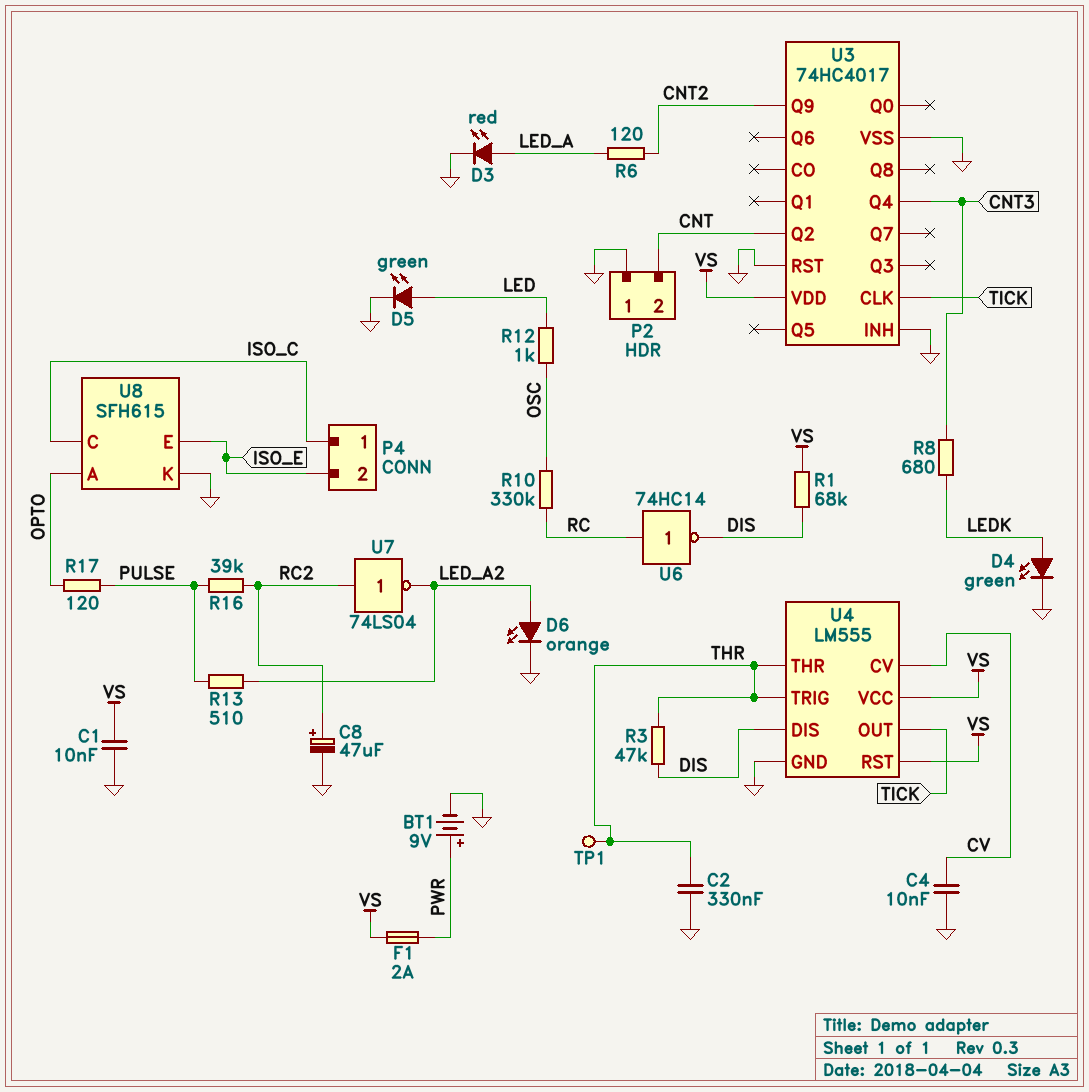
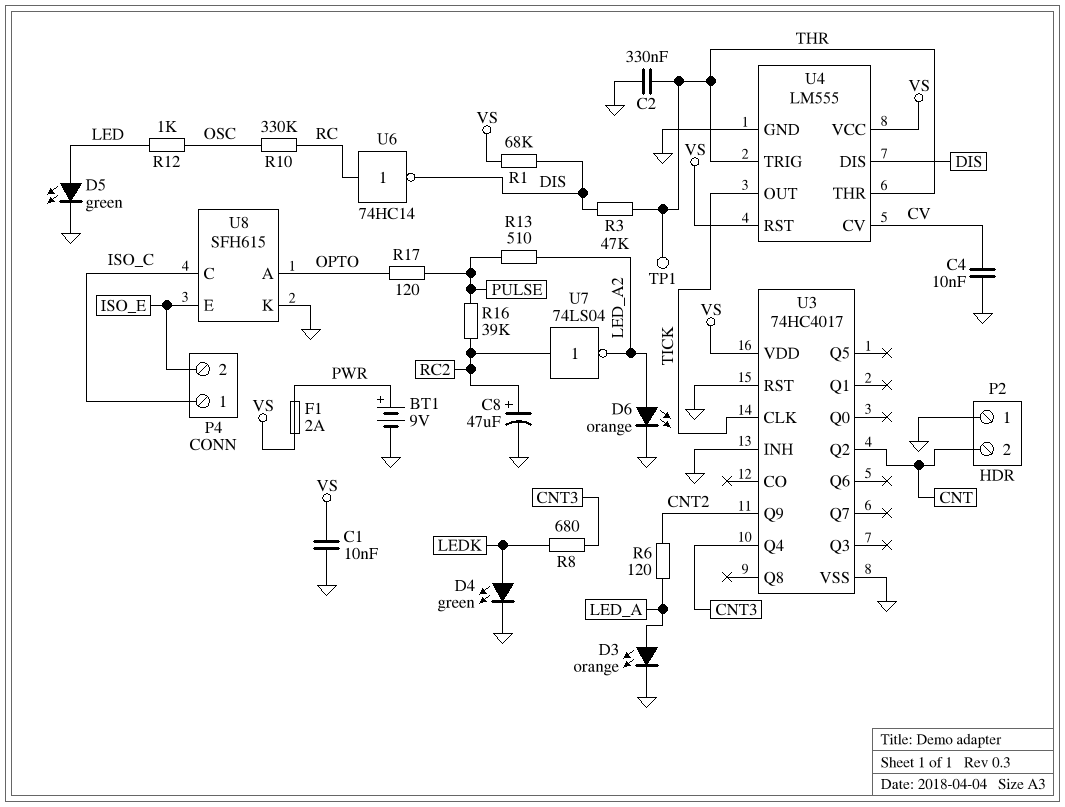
D3: LED red (A LED_A, K GND) -> LED orange (A LED_A, K GND)

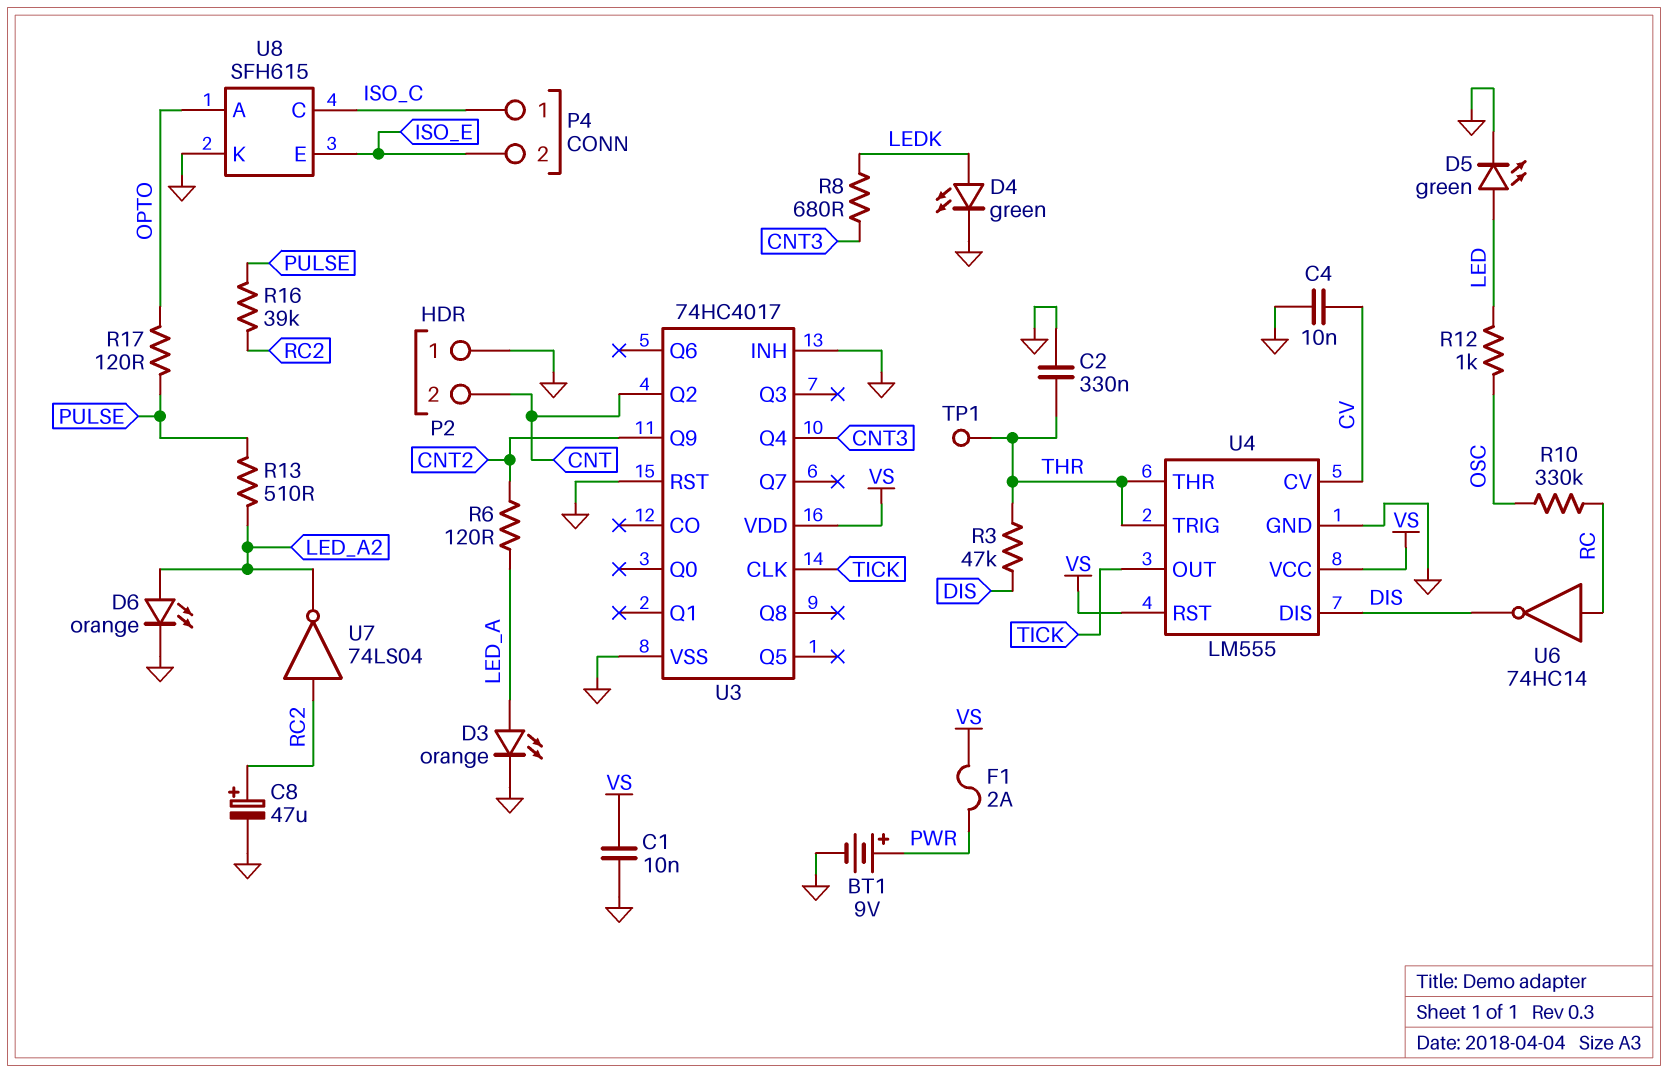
R1: 68k (DIS, VS) -> none

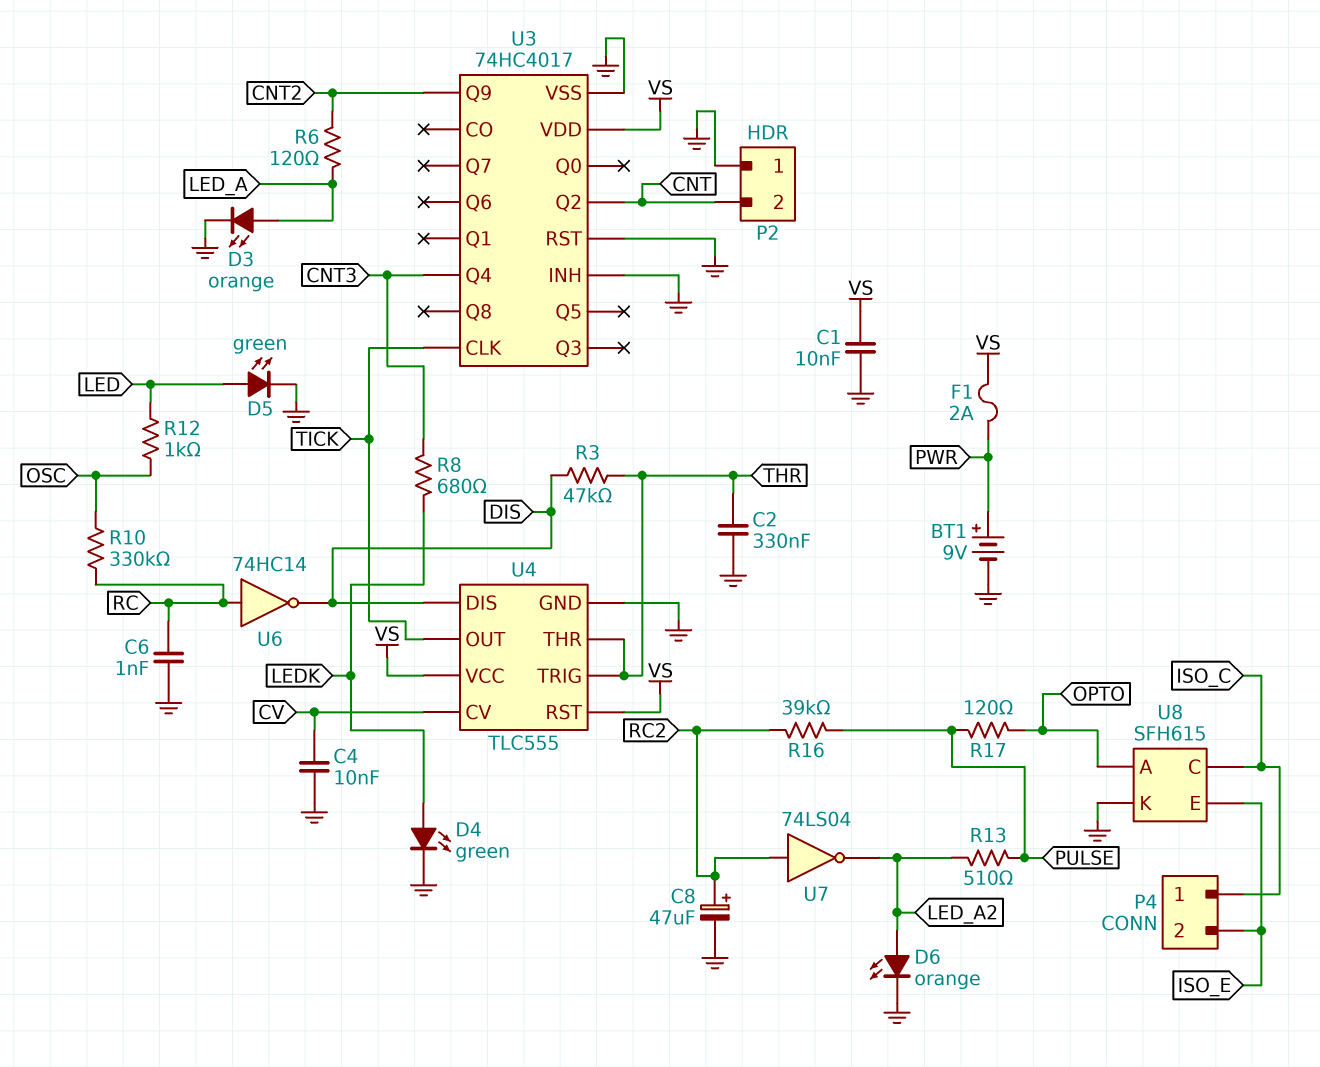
C6: none -> 1nF (GND, RC)
TP1: test point (THR) -> none
U4: LM555 -> TLC555

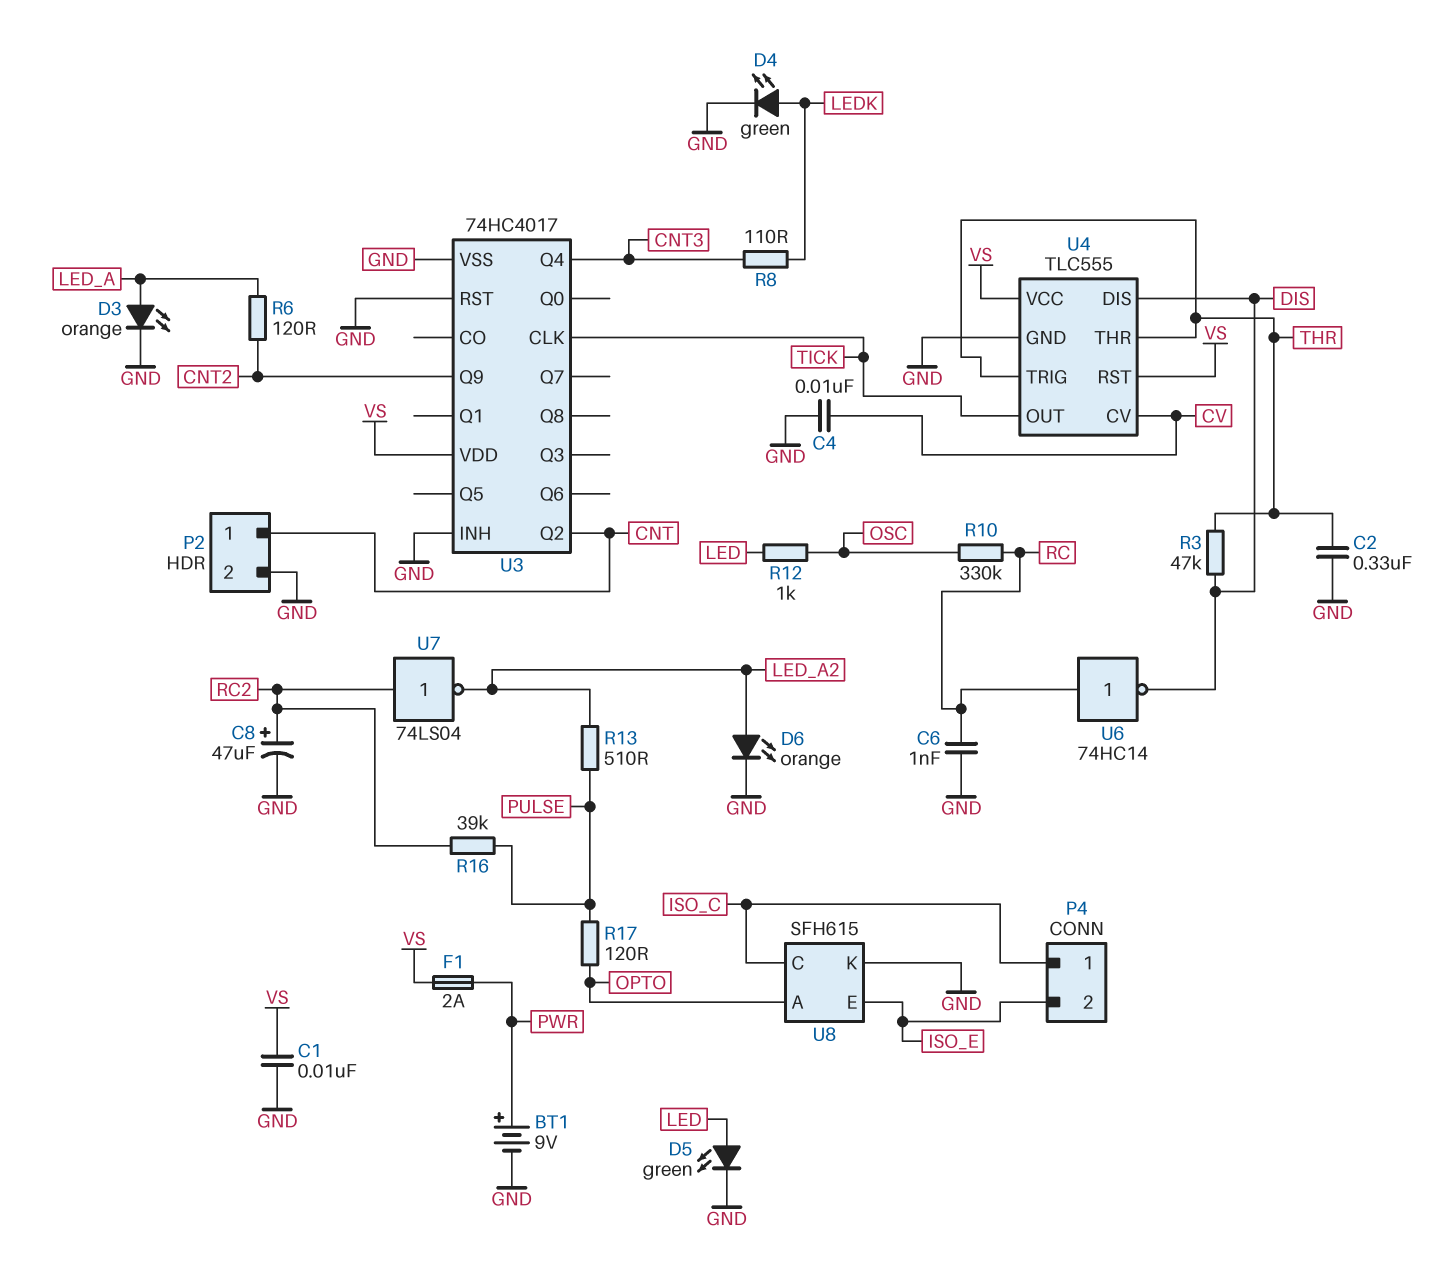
P2 pin 1: GND -> CNT
P2 pin 2: CNT -> GND
R8: 680 (CNT3, LEDK) -> 110 (CNT3, LEDK)

